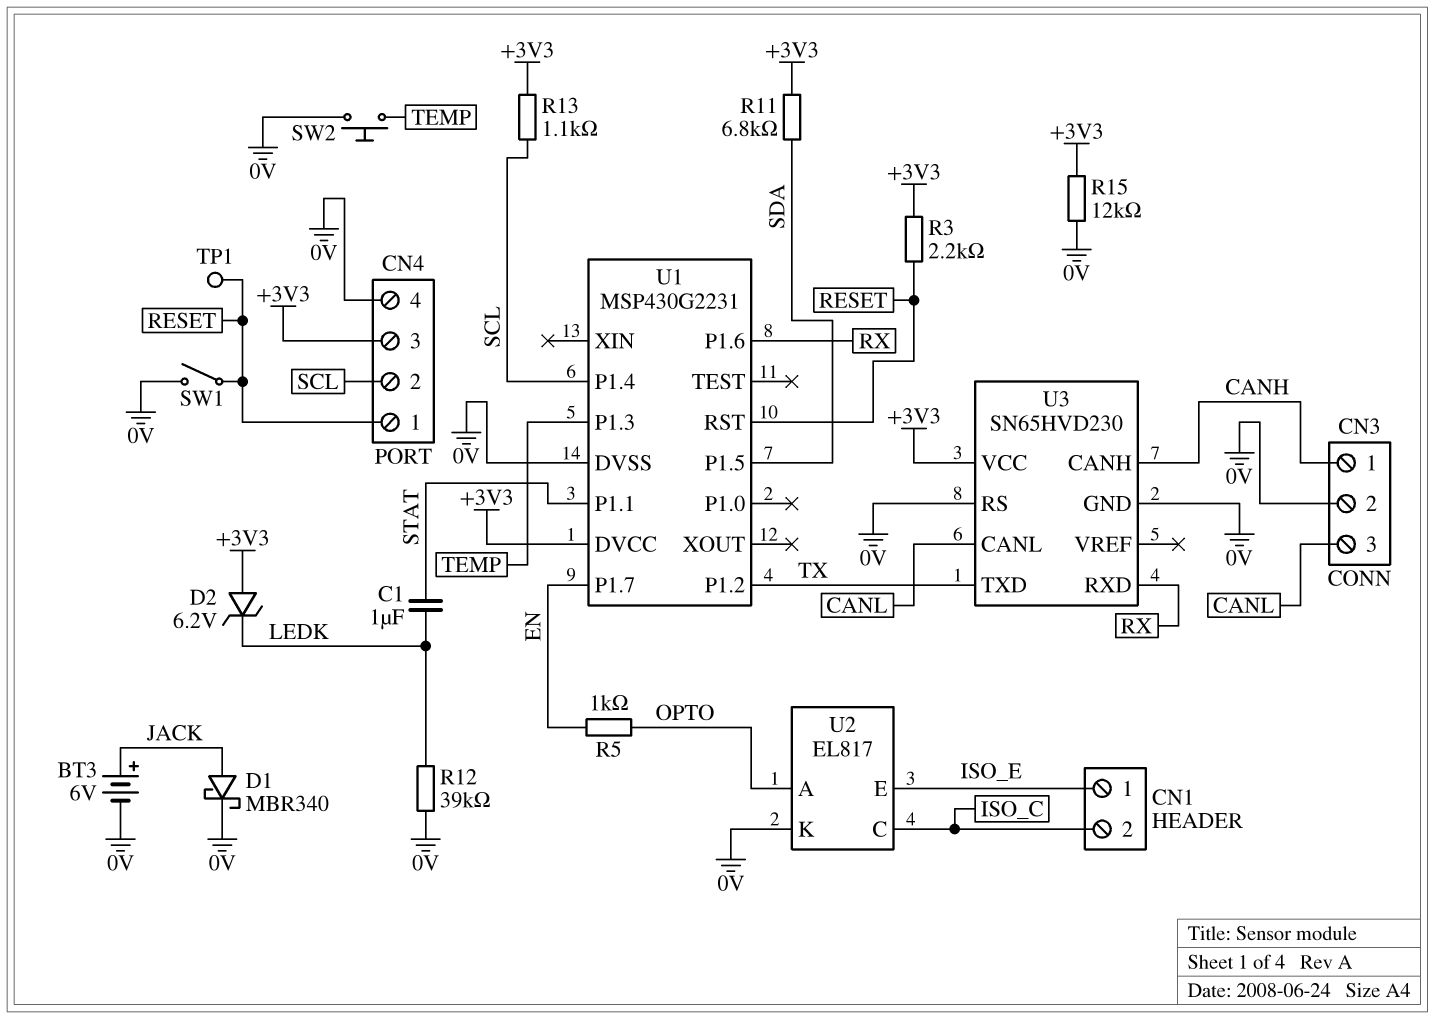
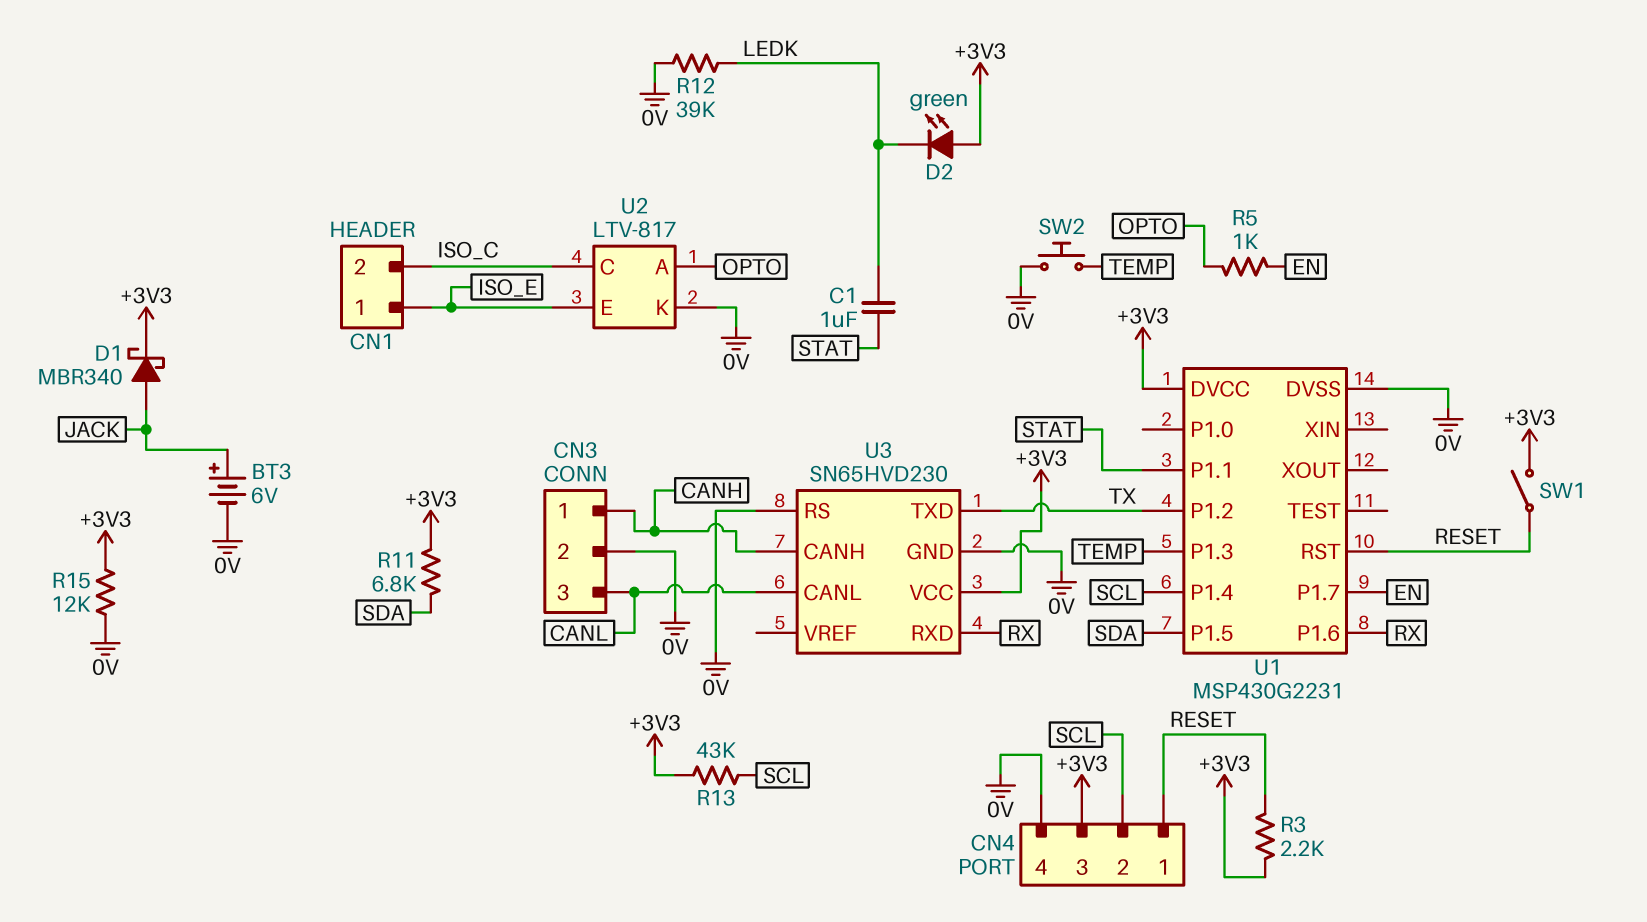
D1: schottky MBR340 (A JACK, K 0V) -> schottky MBR340 (A JACK, K +3V3)
D2: zener 6.2V (A +3V3, K LEDK) -> LED green (A +3V3, K LEDK)
R13: 1.1k (+3V3, SCL) -> 43k (+3V3, SCL)
SW1: switch (0V, RESET) -> switch (+3V3, RESET)
TP1: test point (RESET) -> none
U2: EL817 -> LTV-817

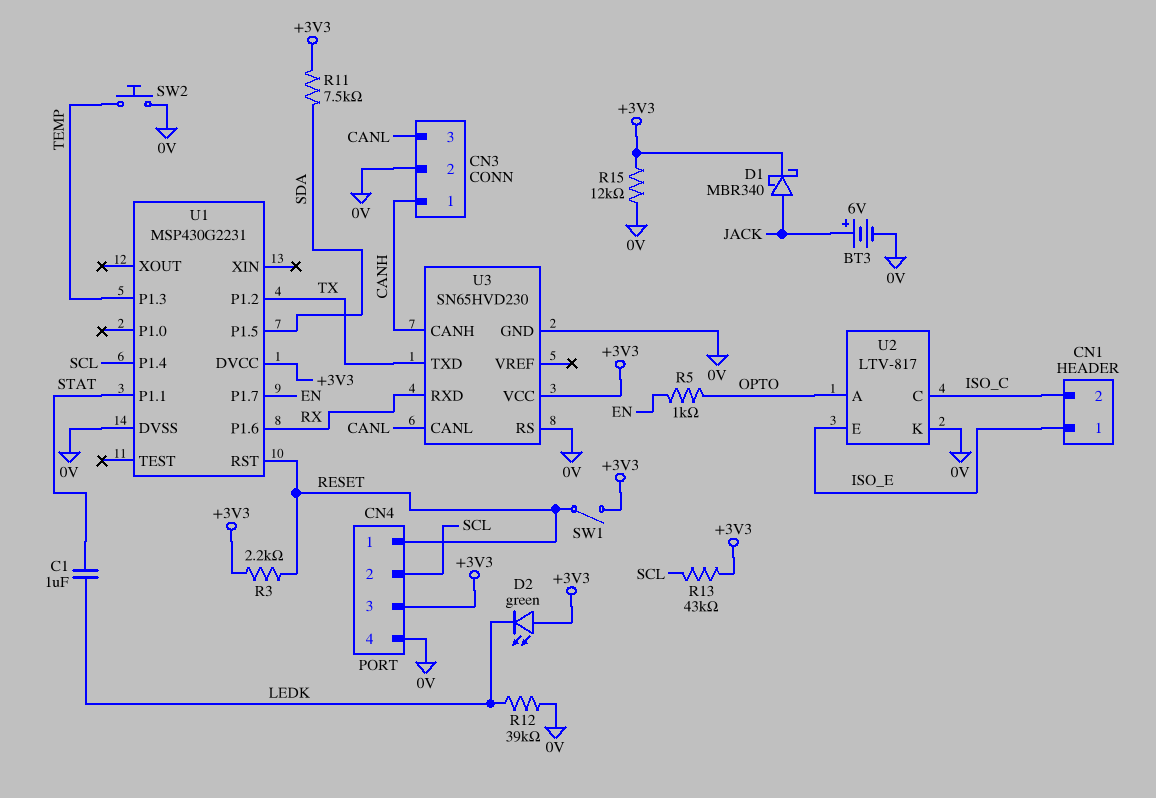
R11: 6.8k (+3V3, SDA) -> 7.5k (+3V3, SDA)

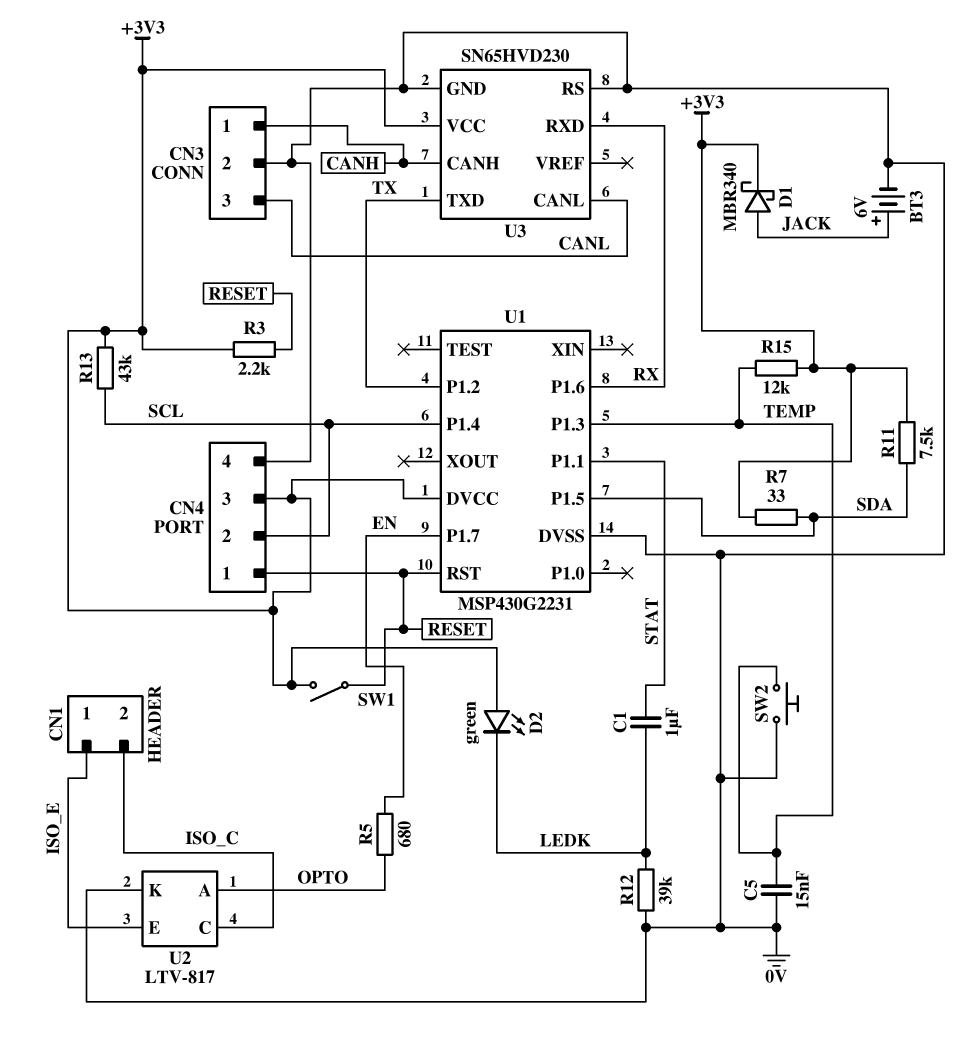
C5: none -> 15nF (0V, TEMP)
R5: 1k (EN, OPTO) -> 680 (EN, OPTO)
R7: none -> 33 (+3V3, SDA)
R15: 12k (+3V3, 0V) -> 12k (+3V3, TEMP)

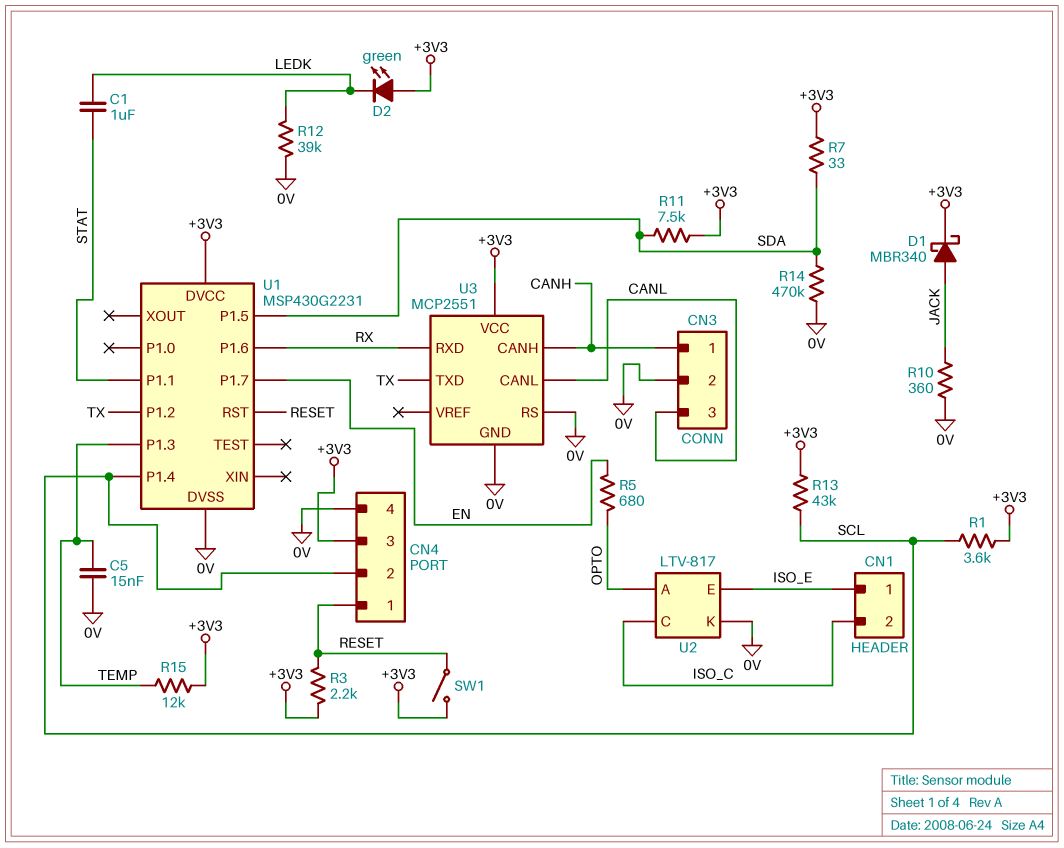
BT3: 6V (plus JACK, minus 0V) -> none
R1: none -> 3.6k (+3V3, SCL)
R10: none -> 360 (0V, JACK)
R14: none -> 470k (0V, SDA)
SW2: button (0V, TEMP) -> none
U3: SN65HVD230 -> MCP2551

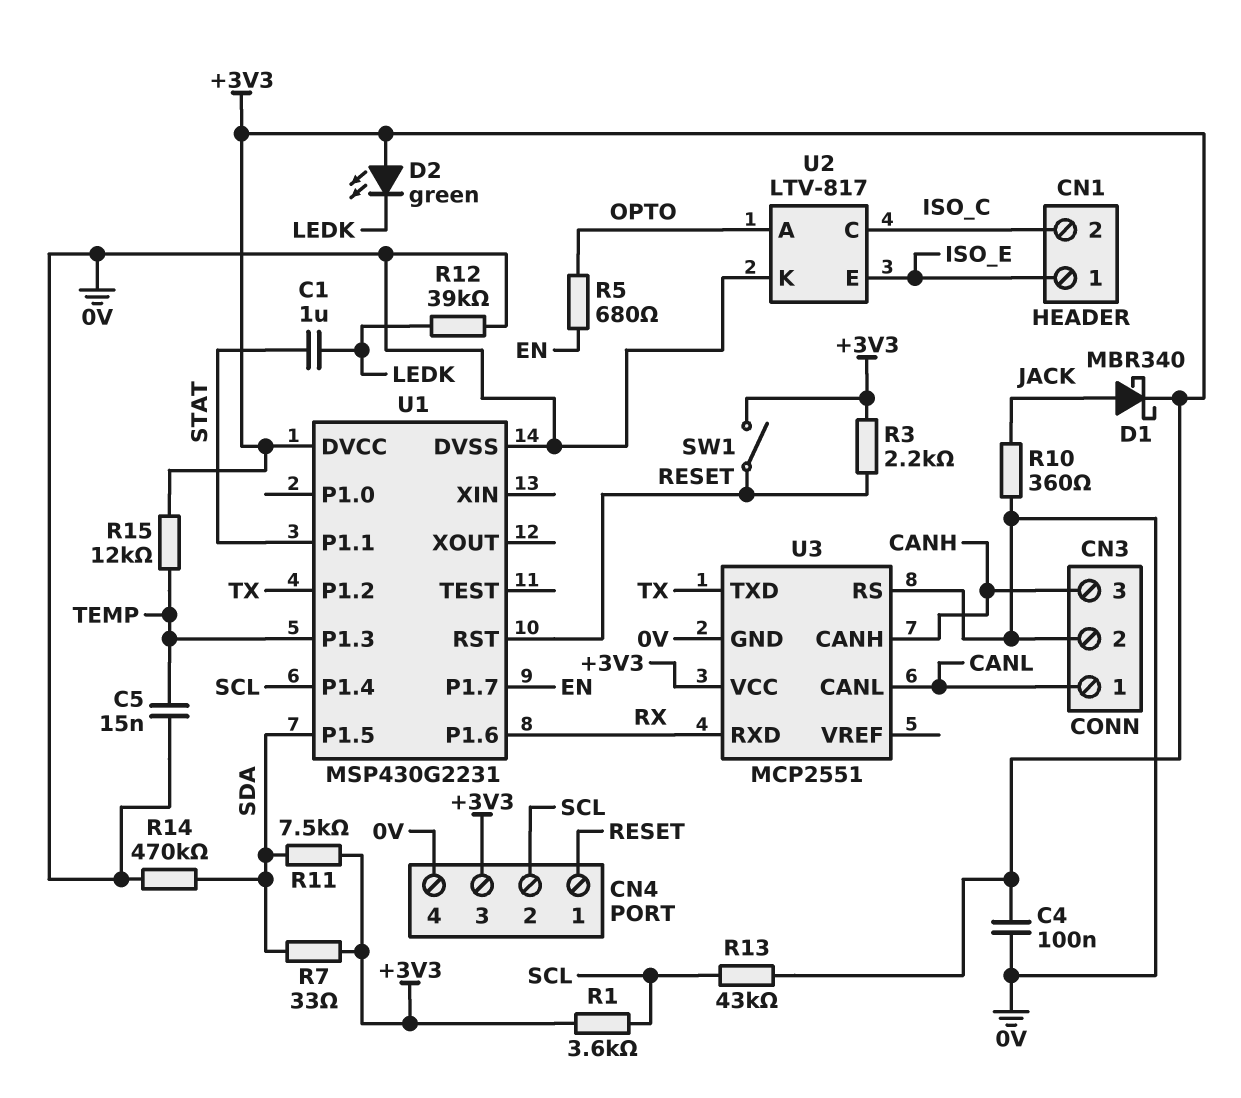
C4: none -> 100nF (+3V3, 0V)
CN3 pin 1: CANH -> CANL
CN3 pin 3: CANL -> CANH

